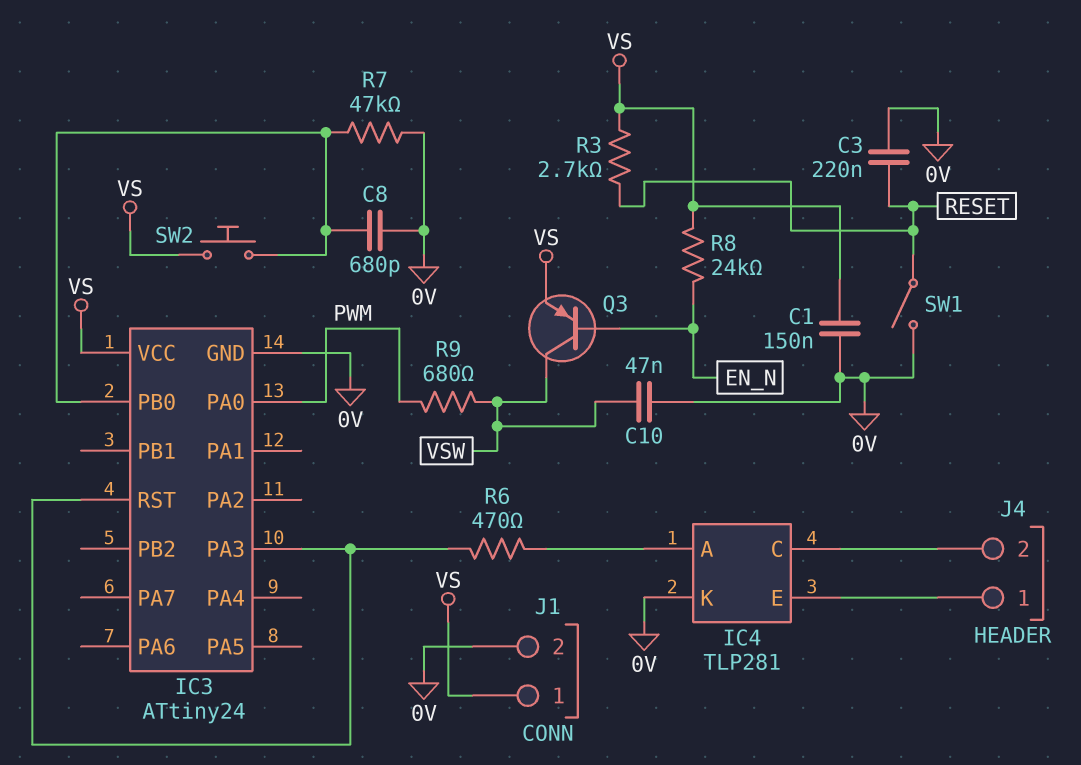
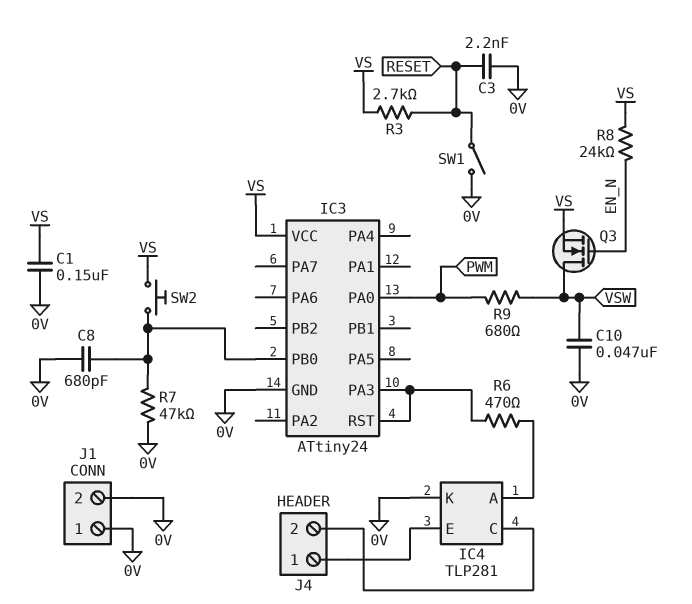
C3: 220nF (0V, RESET) -> 2.2nF (0V, RESET)
J1 pin 1: VS -> 0V
Q3: PNP (B EN_N, C VSW, E VS) -> NMOS (G EN_N, D VSW, S VS)

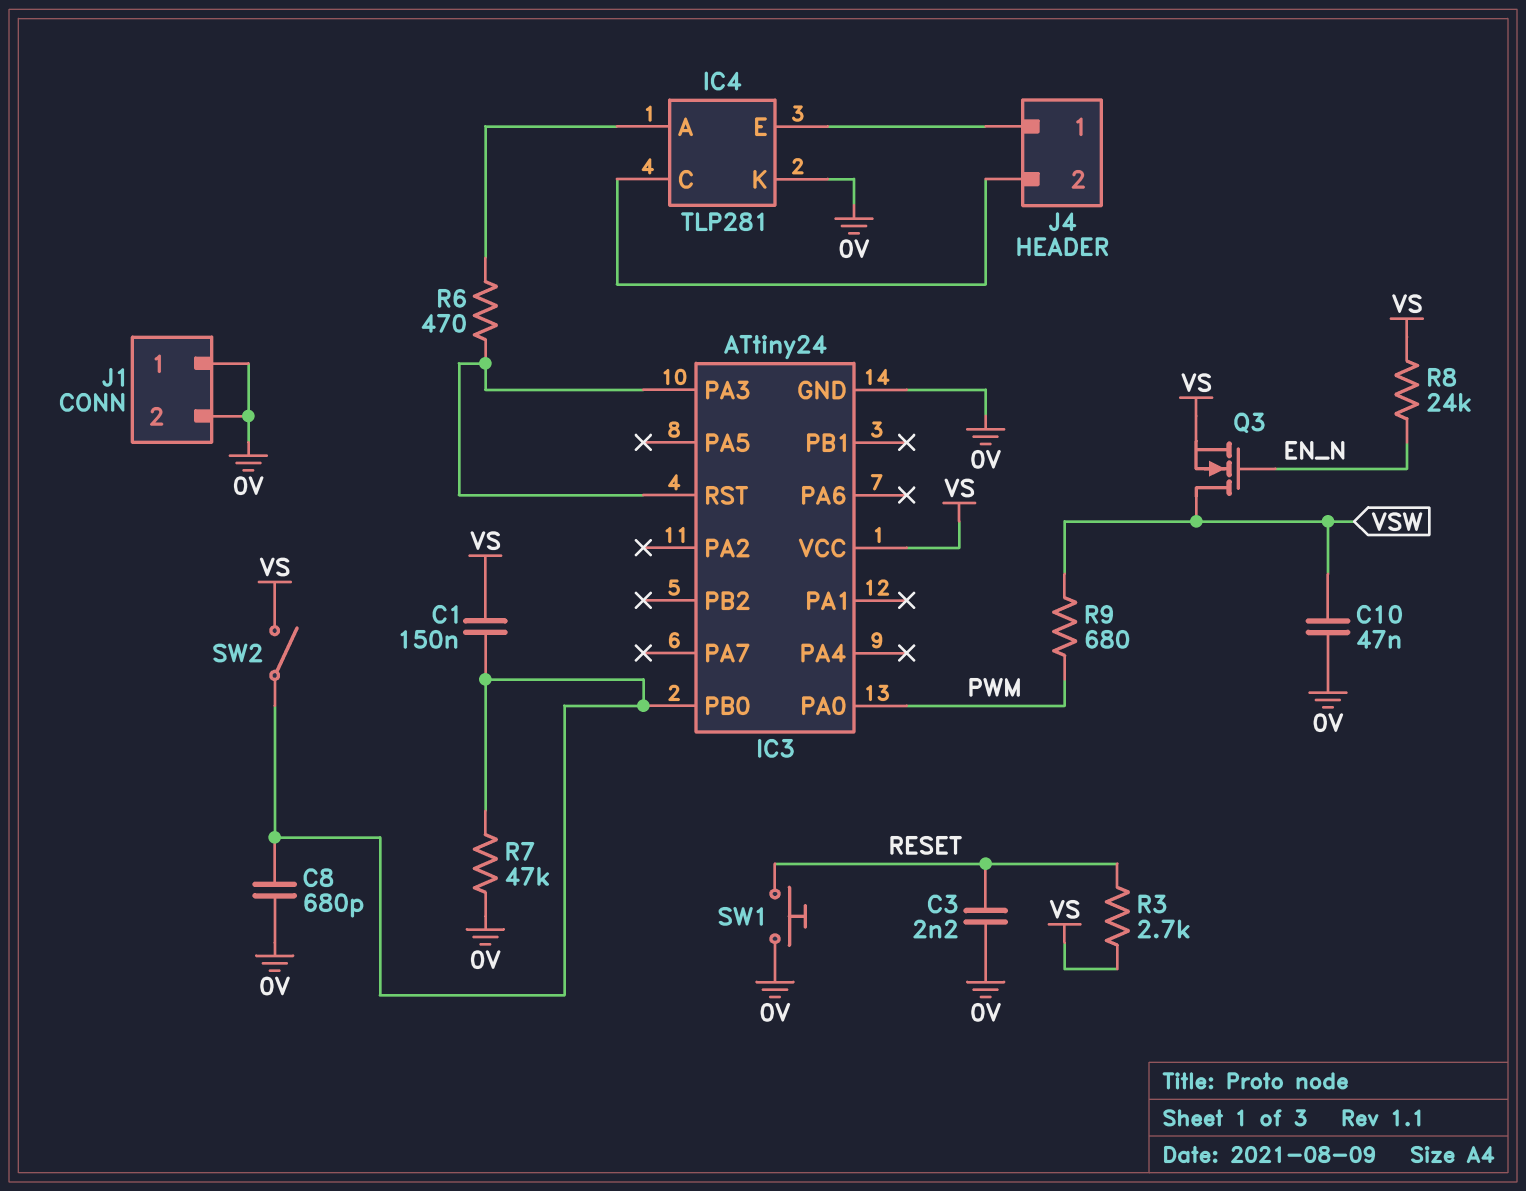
C1: 150nF (0V, VS) -> 150nF (IC3/PB0, VS)
SW1: switch (0V, RESET) -> button (0V, RESET)
SW2: button (IC3/PB0, VS) -> switch (IC3/PB0, VS)

